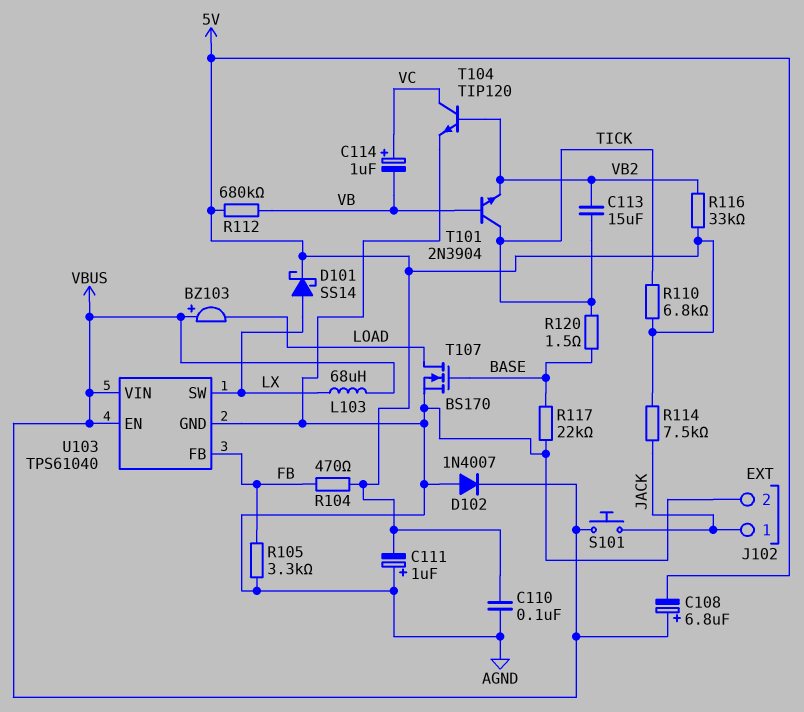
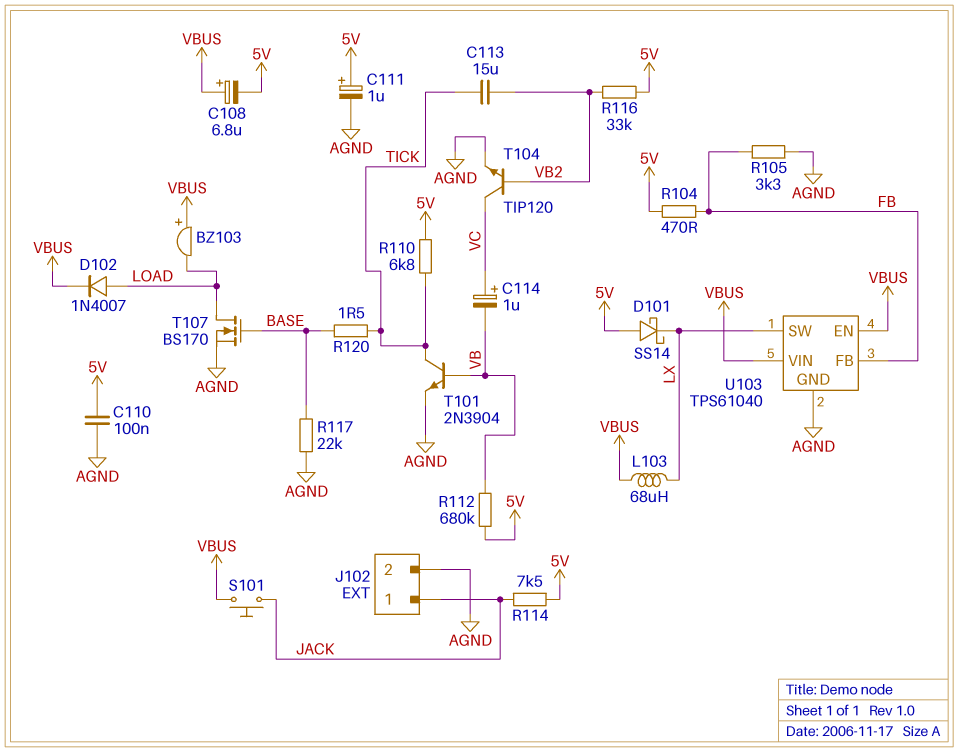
C111: 1uF (plus AGND, minus 5V) -> 1uF (plus 5V, minus AGND)
D101: schottky SS14 (A LX, K 5V) -> schottky SS14 (A 5V, K LX)
D102: diode 1N4007 (A AGND, K VBUS) -> diode 1N4007 (A LOAD, K VBUS)
T101: NPN 2N3904 (B VB, C TICK, E VB2) -> NPN 2N3904 (B VB, C TICK, E AGND)

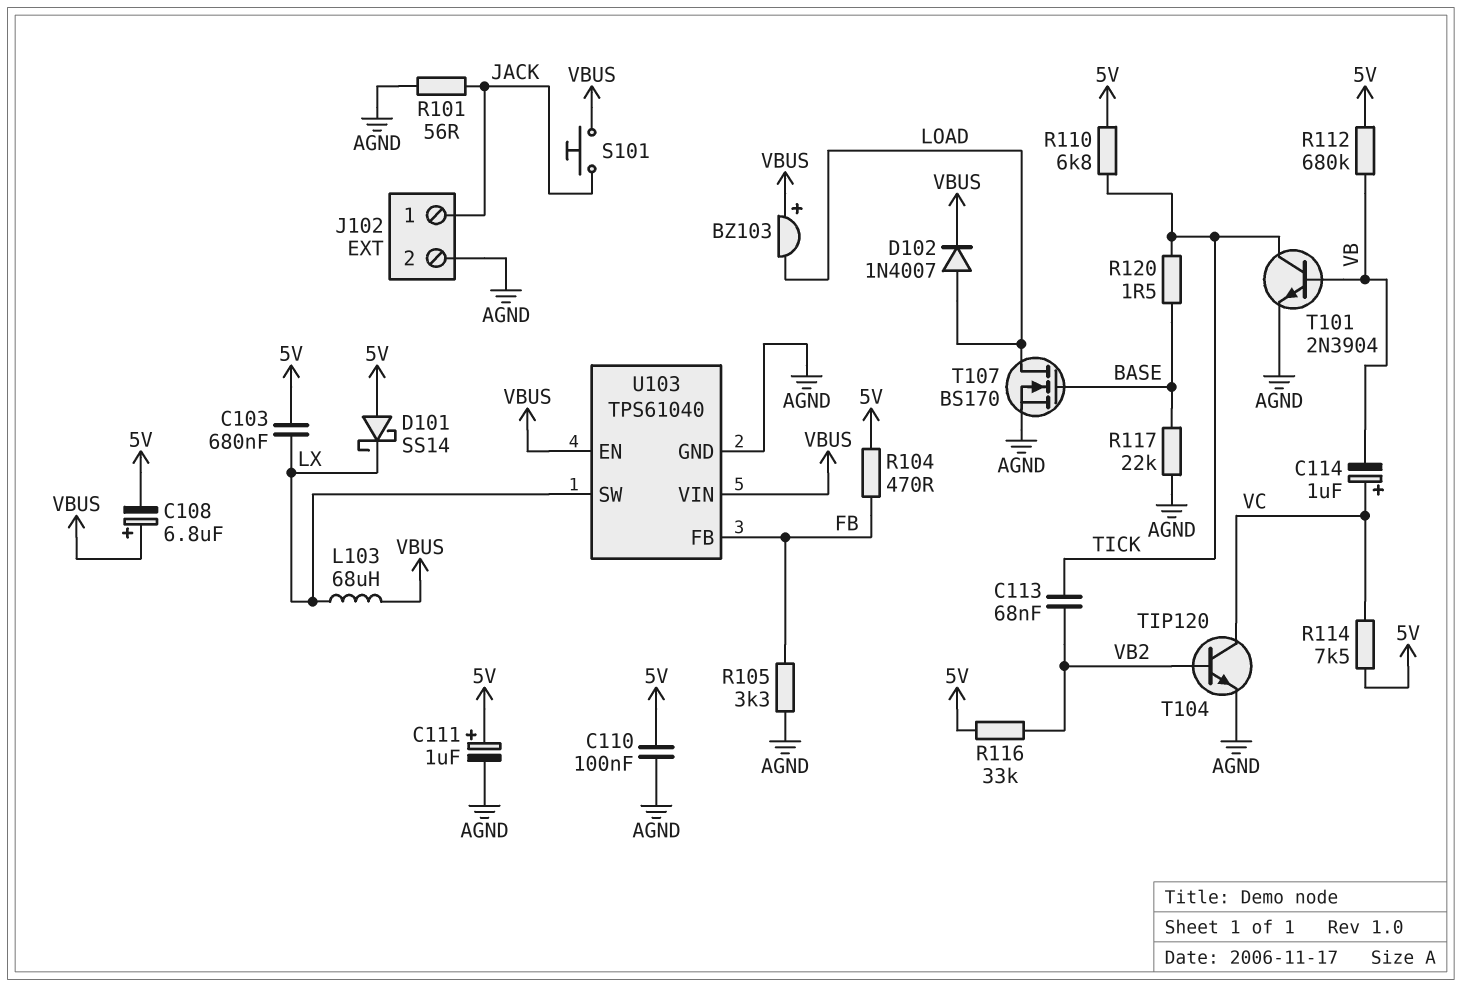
C103: none -> 680nF (5V, LX)
C113: 15uF (TICK, VB2) -> 68nF (TICK, VB2)
R101: none -> 56 (AGND, JACK)
R114: 7.5k (5V, JACK) -> 7.5k (5V, VC)

